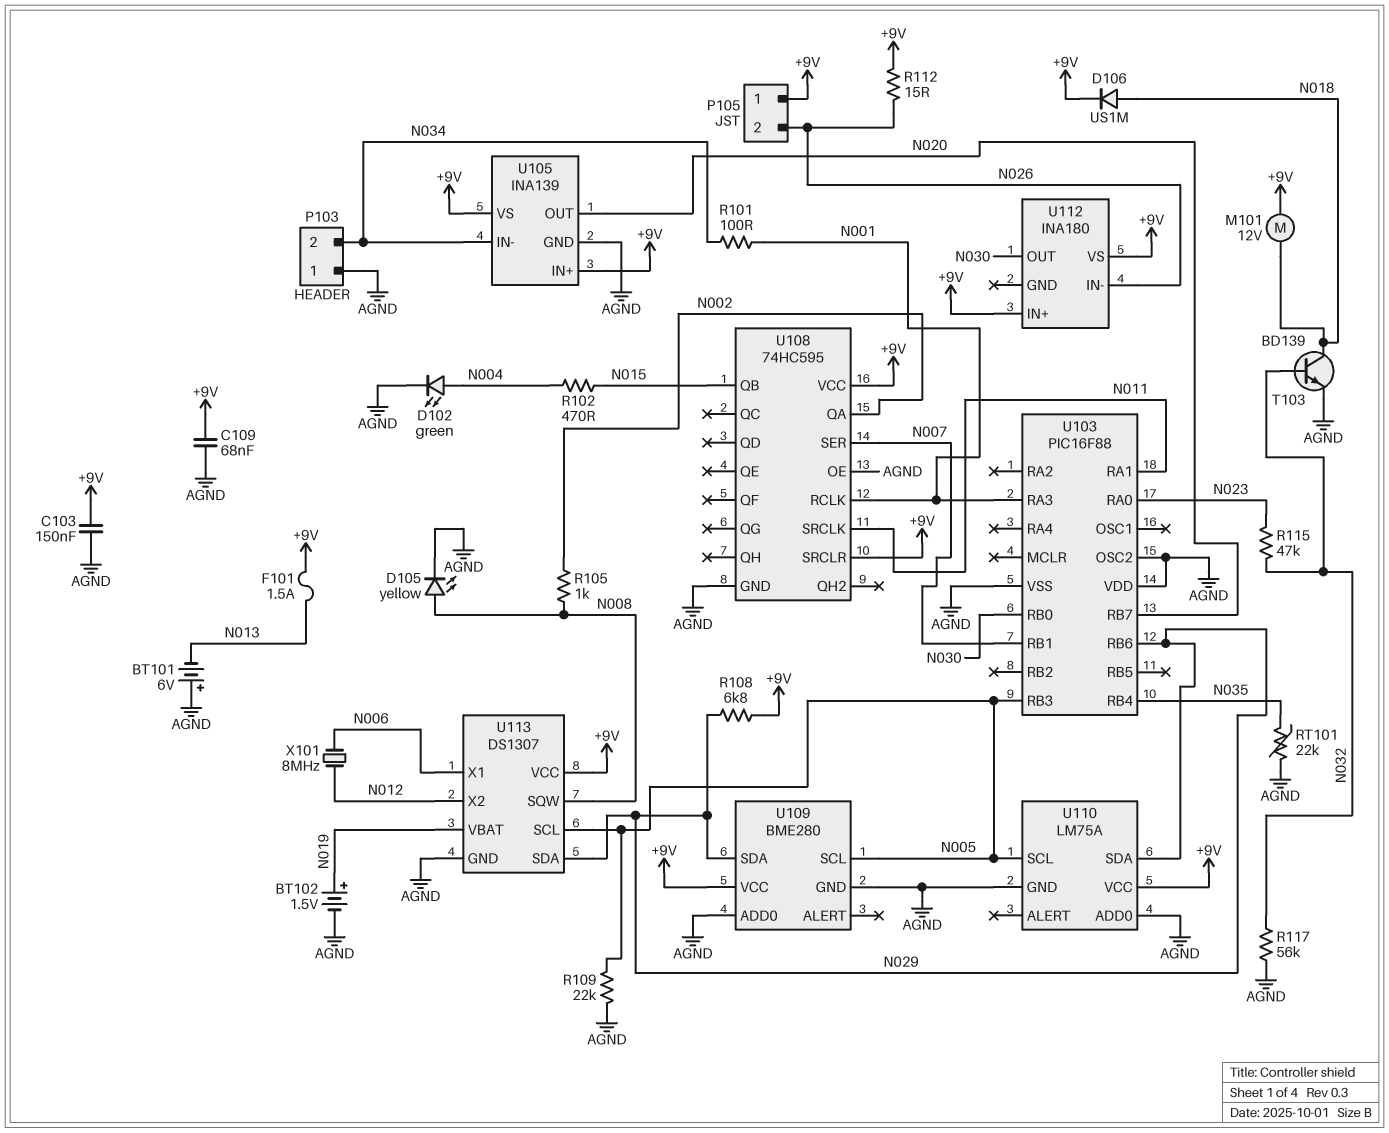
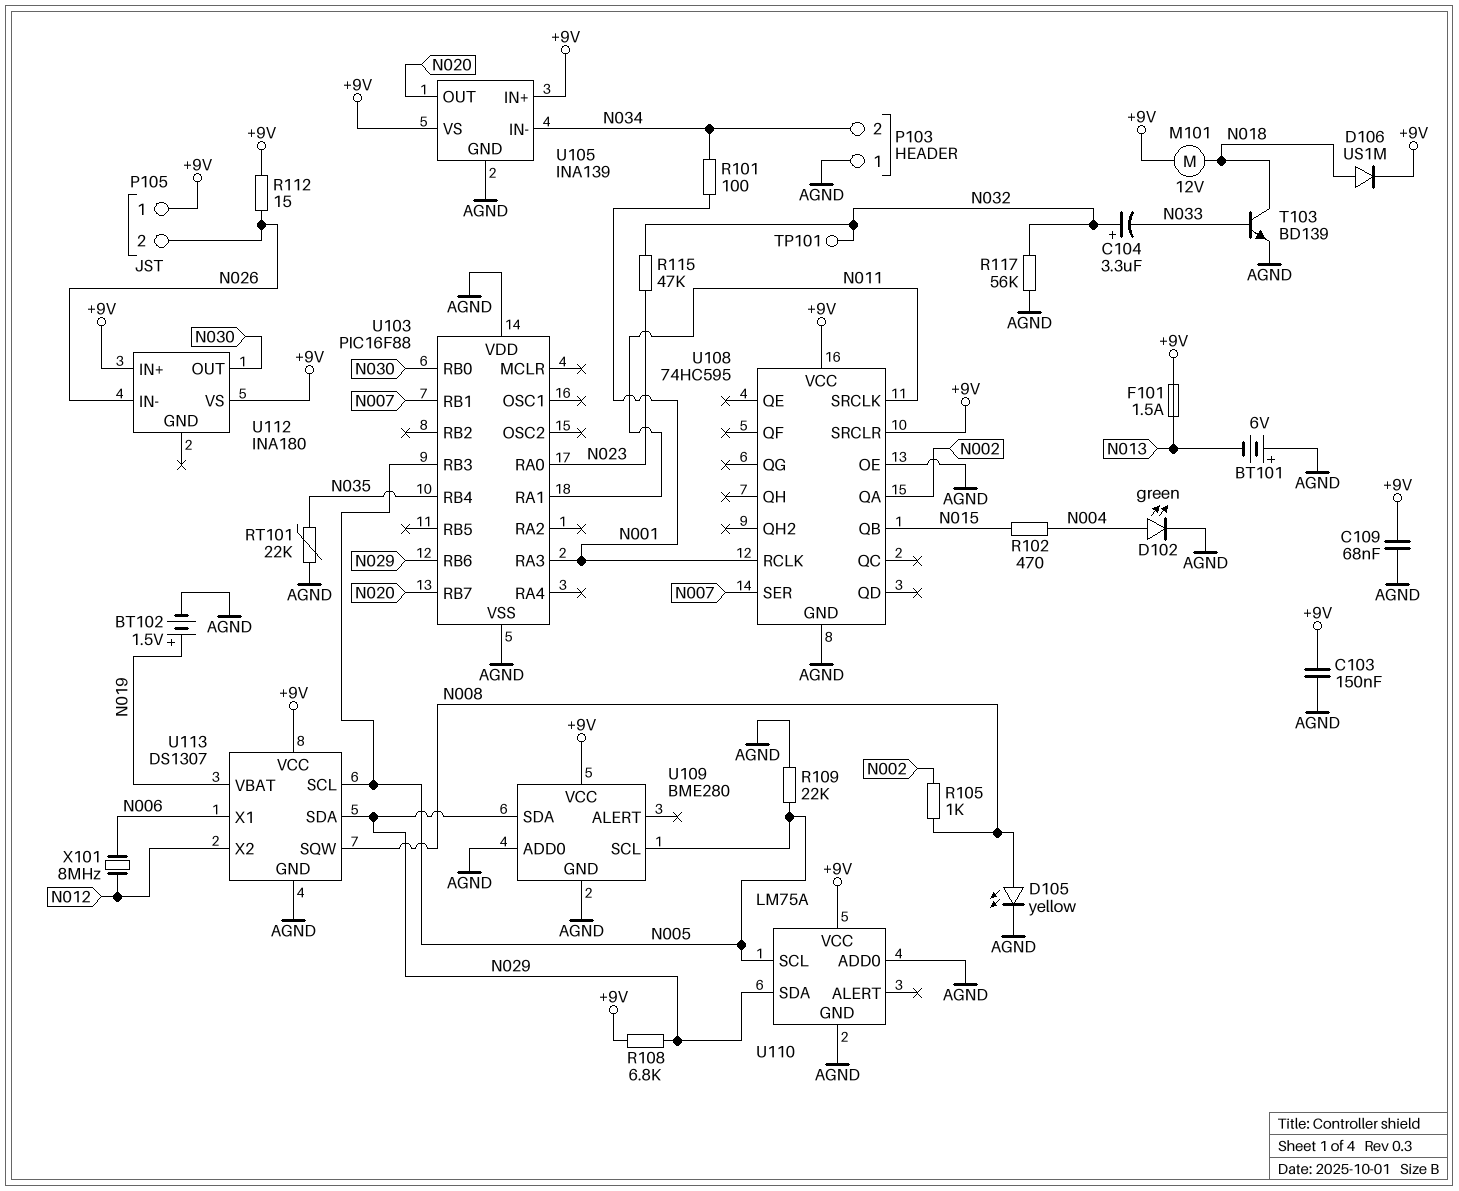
C104: none -> 3.3uF (plus N032, minus N033)
T103: NPN BD139 (B N032, C N018, E AGND) -> NPN BD139 (B N033, C N018, E AGND)
TP101: none -> test point (N032)
U103 pin OSC2: AGND -> none

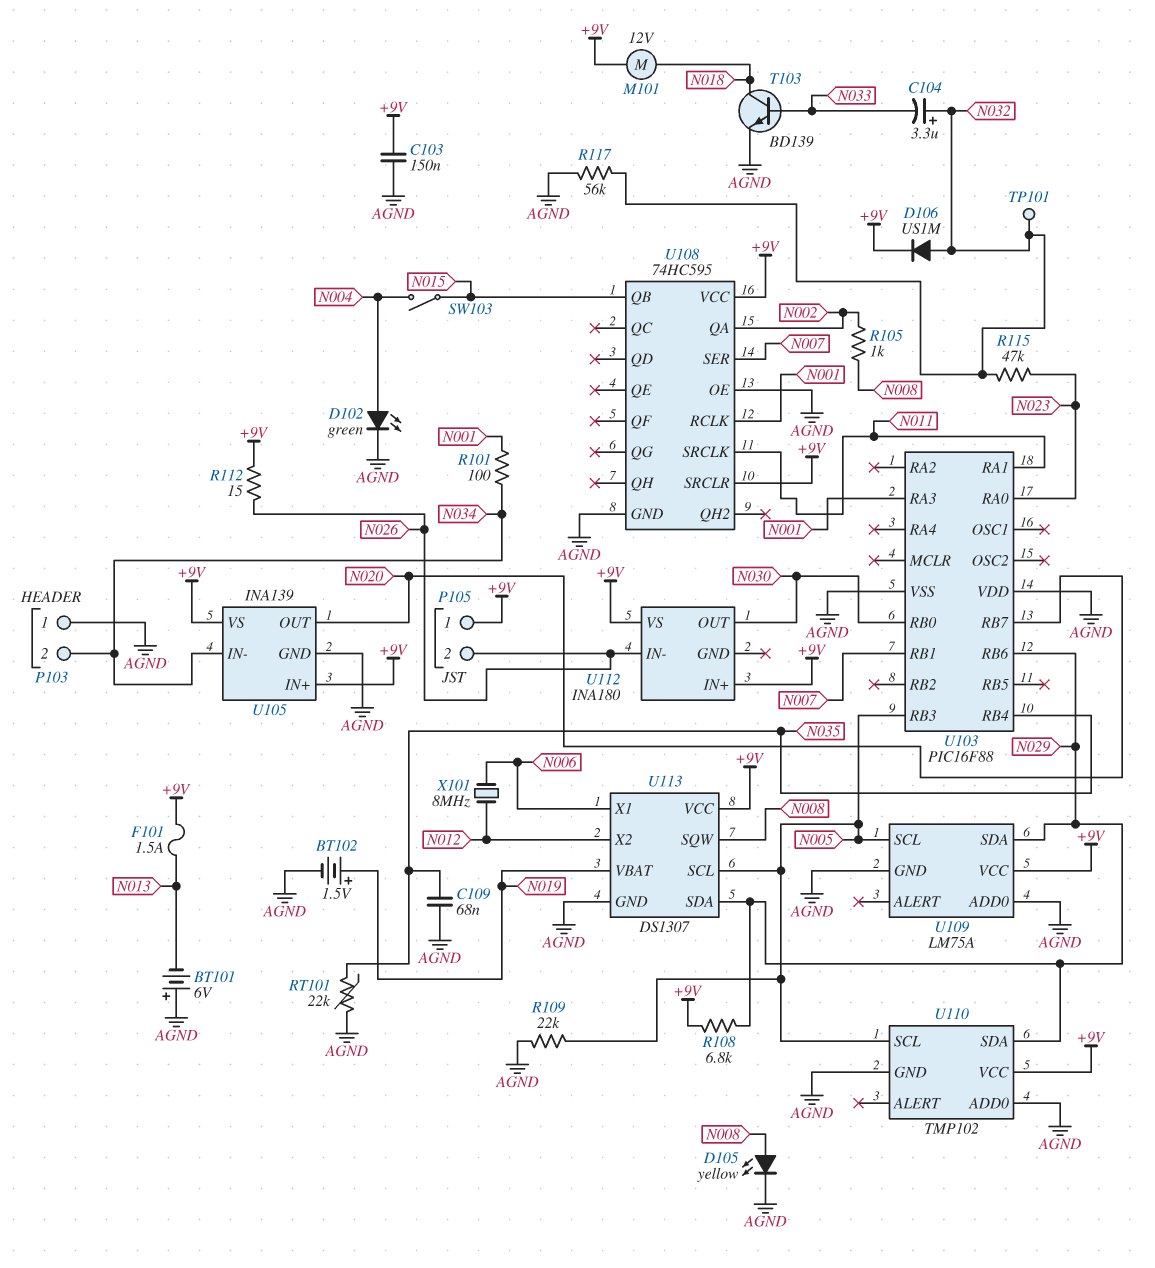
C109: 68nF (+9V, AGND) -> 68nF (AGND, N035)
D106: diode US1M (A N018, K +9V) -> diode US1M (A N032, K +9V)
R102: 470 (N004, N015) -> none
SW103: none -> switch (N004, N015)
U109: BME280 -> LM75A
U110: LM75A -> TMP102

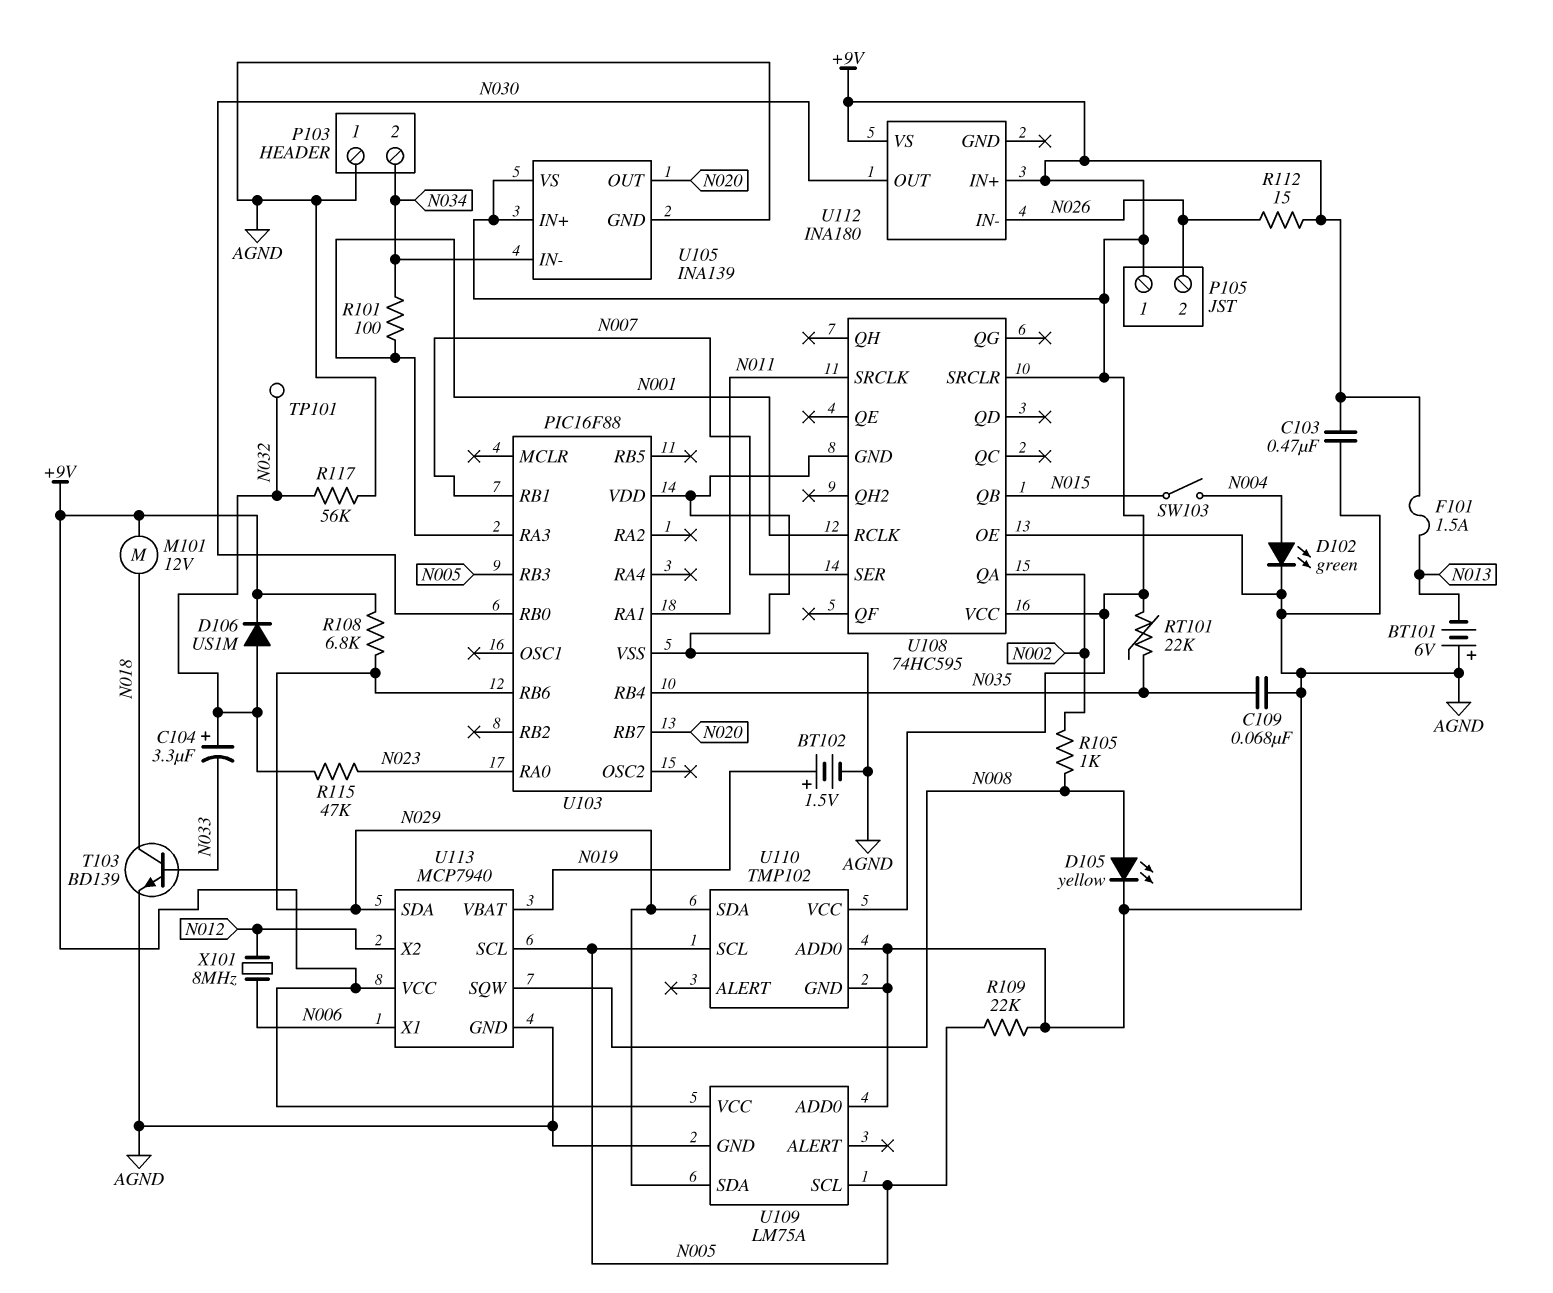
C103: 150nF (+9V, AGND) -> 470nF (+9V, AGND)
RT101: 22k (AGND, N035) -> 22k (+9V, N035)
U113: DS1307 -> MCP7940

